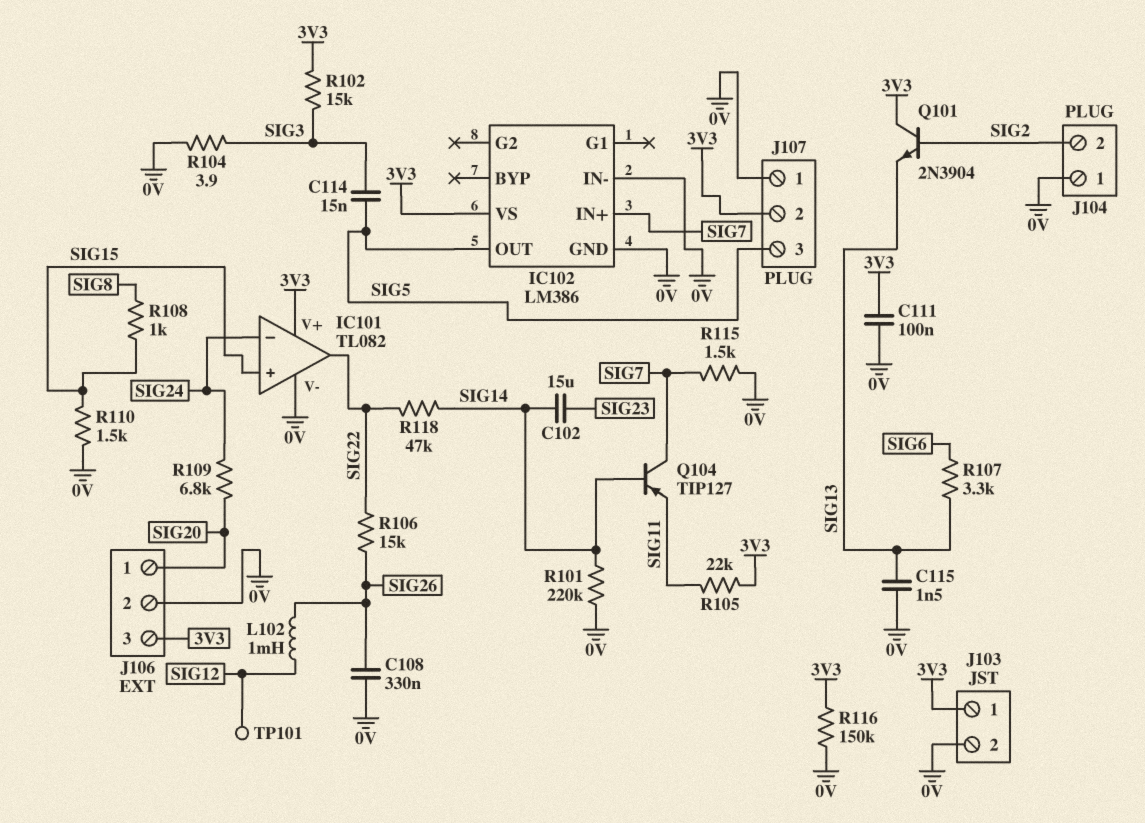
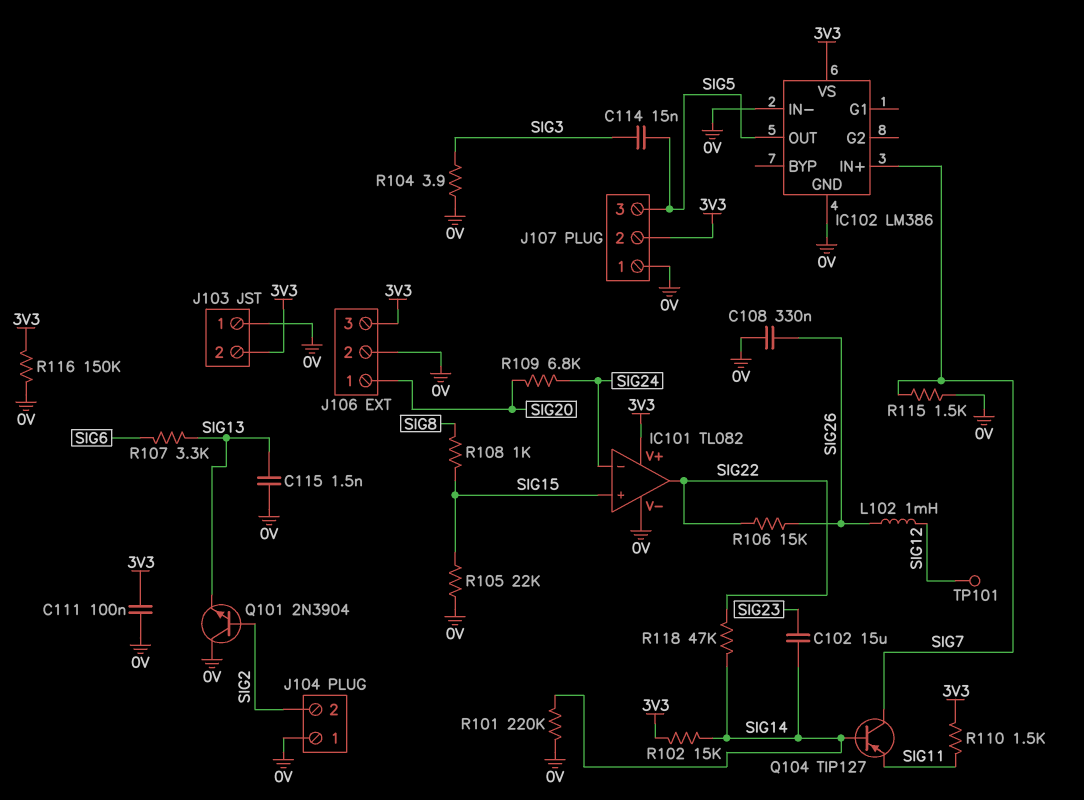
J103 pin 1: 3V3 -> 0V
J103 pin 2: 0V -> 3V3
Q101: NPN 2N3904 (B SIG2, C 3V3, E SIG13) -> NPN 2N3904 (B SIG2, C 0V, E SIG13)
R102: 15k (3V3, SIG3) -> 15k (3V3, SIG14)
R105: 22k (3V3, SIG11) -> 22k (0V, SIG15)
R110: 1.5k (0V, SIG15) -> 1.5k (3V3, SIG11)

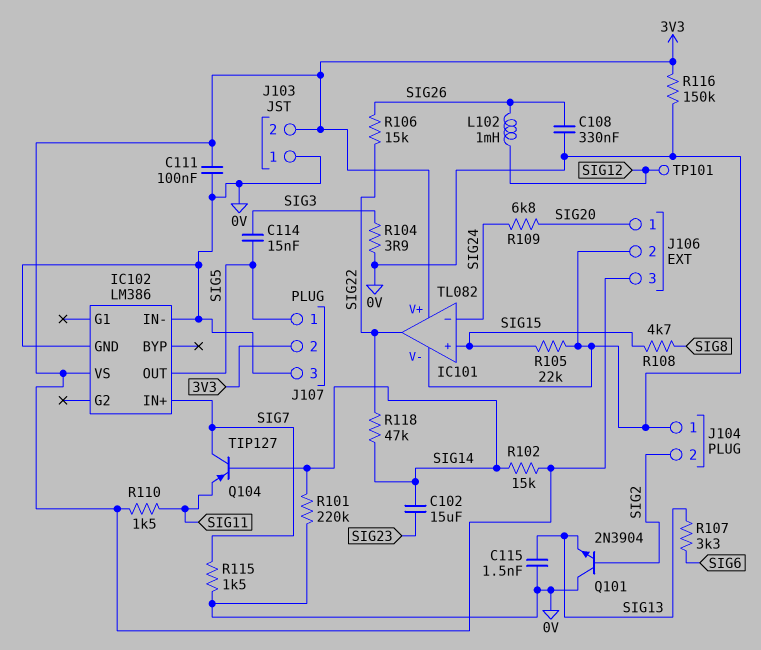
J107 pin 1: 0V -> SIG5
J107 pin 3: SIG5 -> 0V
R108: 1k (SIG8, SIG15) -> 4.7k (SIG8, SIG15)

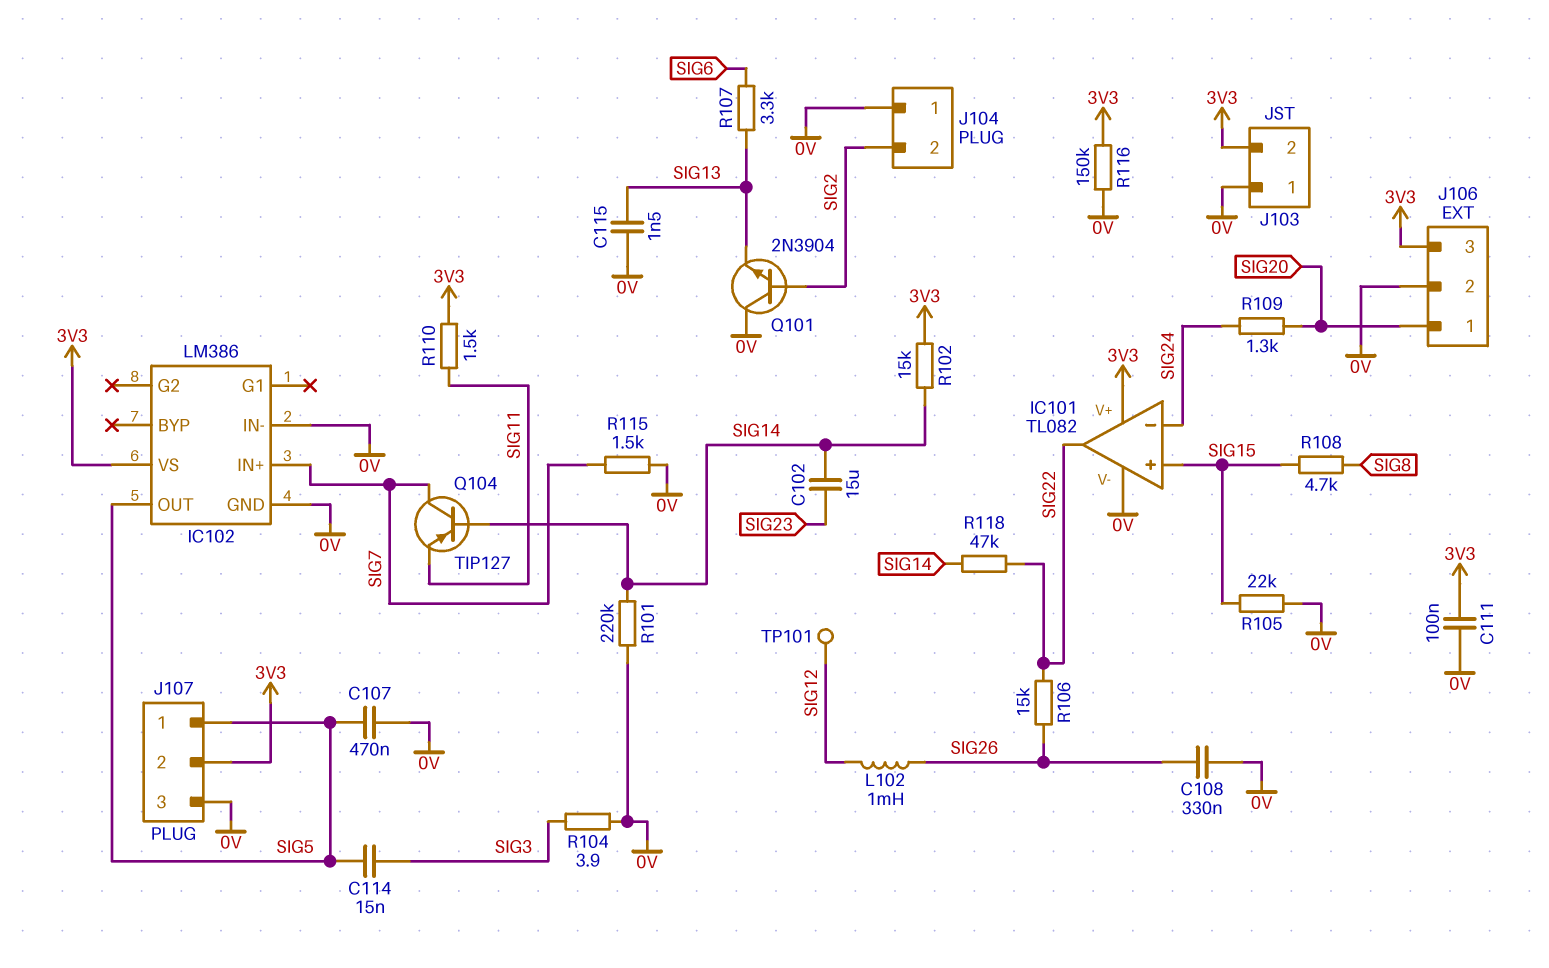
C107: none -> 470nF (0V, SIG5)
R109: 6.8k (SIG20, SIG24) -> 1.3k (SIG20, SIG24)

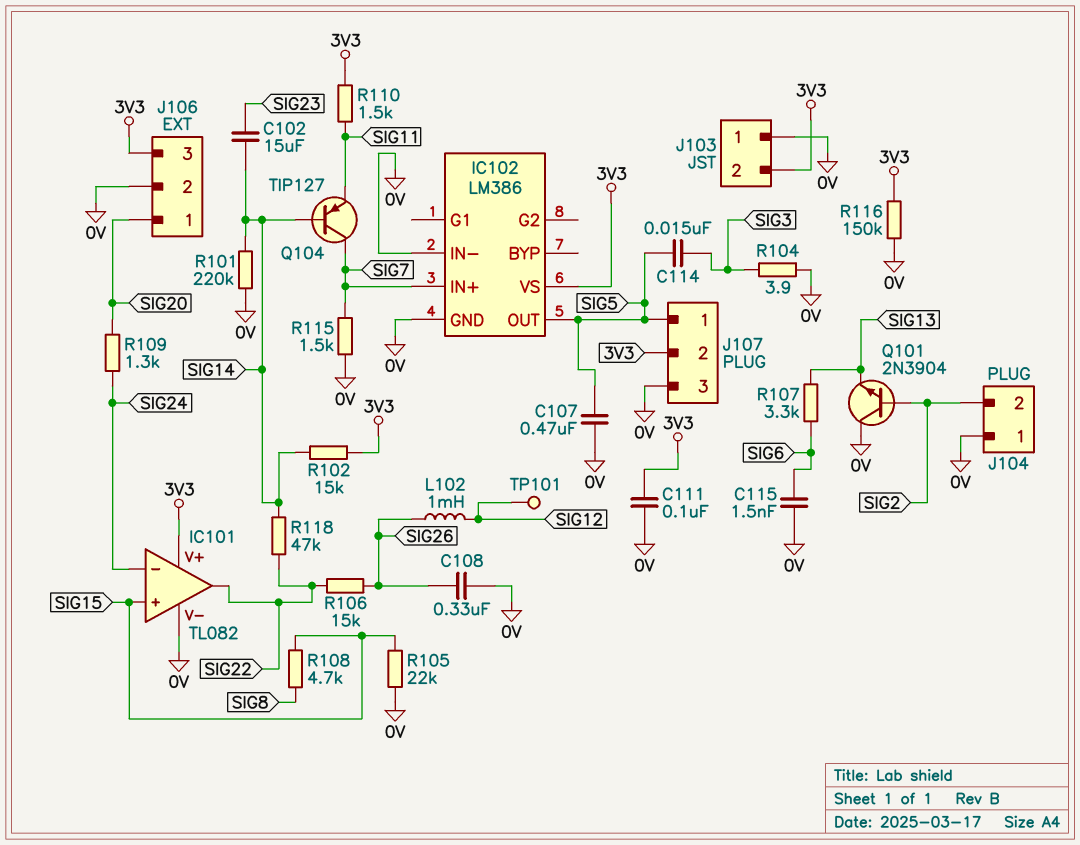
C115: 1.5nF (0V, SIG13) -> 1.5nF (0V, SIG6)

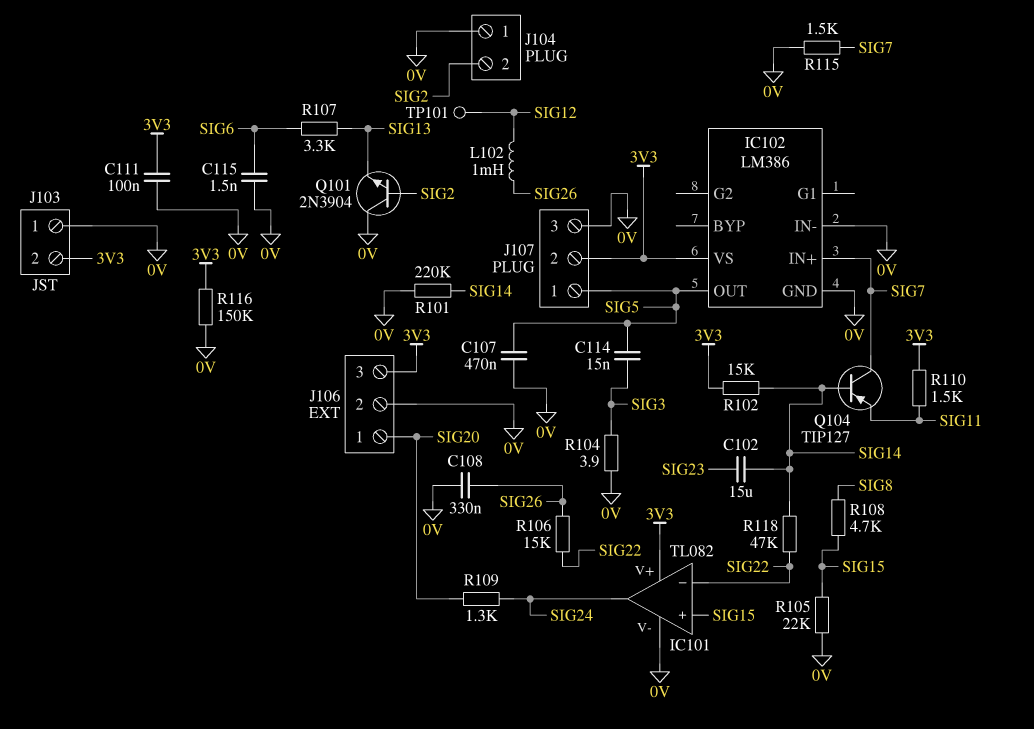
IC101 pin in-: SIG24 -> SIG22
IC101 pin out: SIG22 -> SIG24

